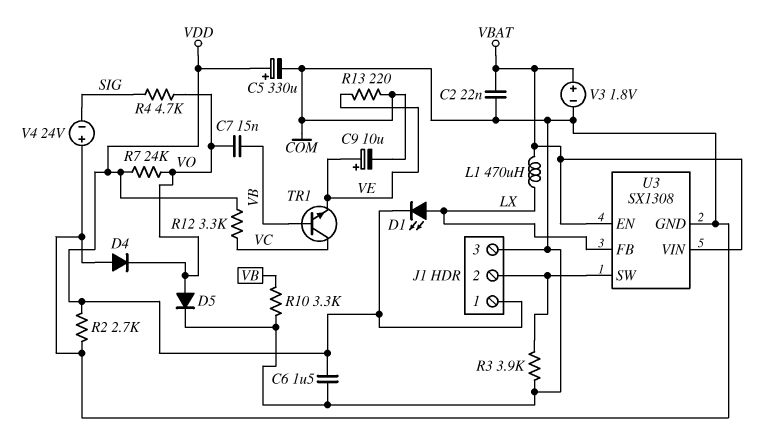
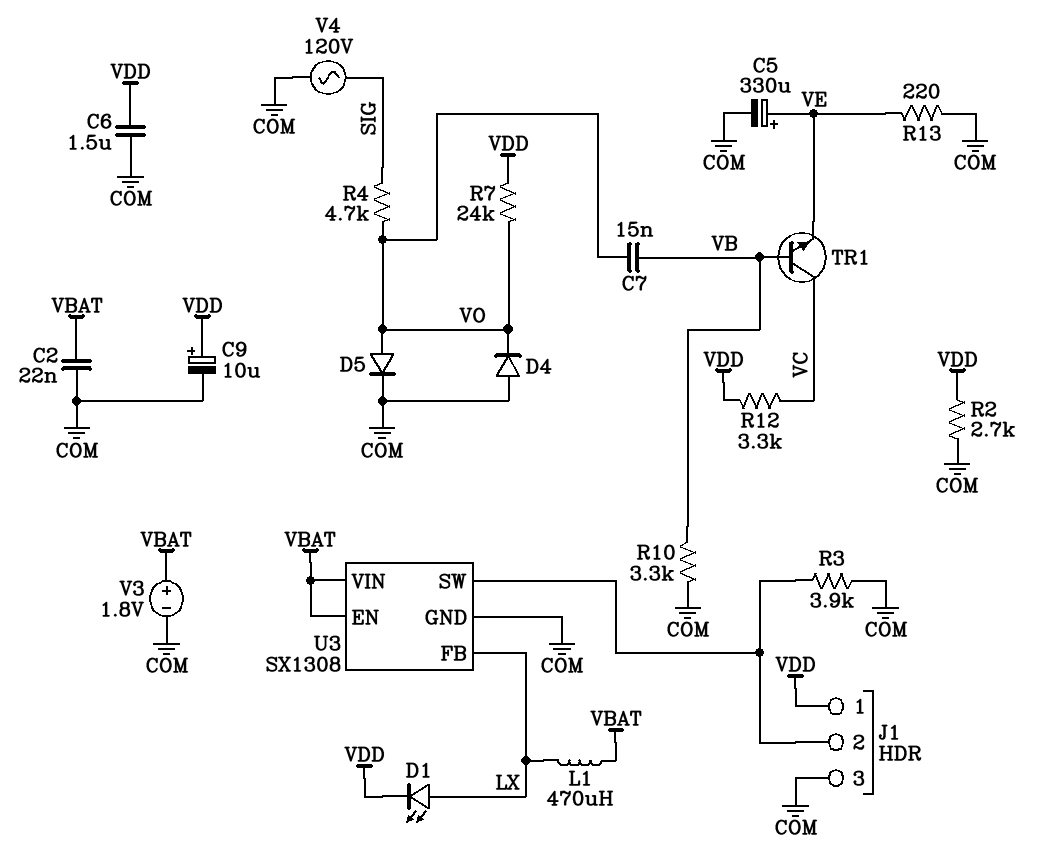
C5: 330uF (plus VDD, minus COM) -> 330uF (plus VE, minus COM)
C9: 10uF (plus VE, minus COM) -> 10uF (plus VDD, minus COM)
V4: 24V (plus COM, minus SIG) -> AC 120V (COM, SIG)

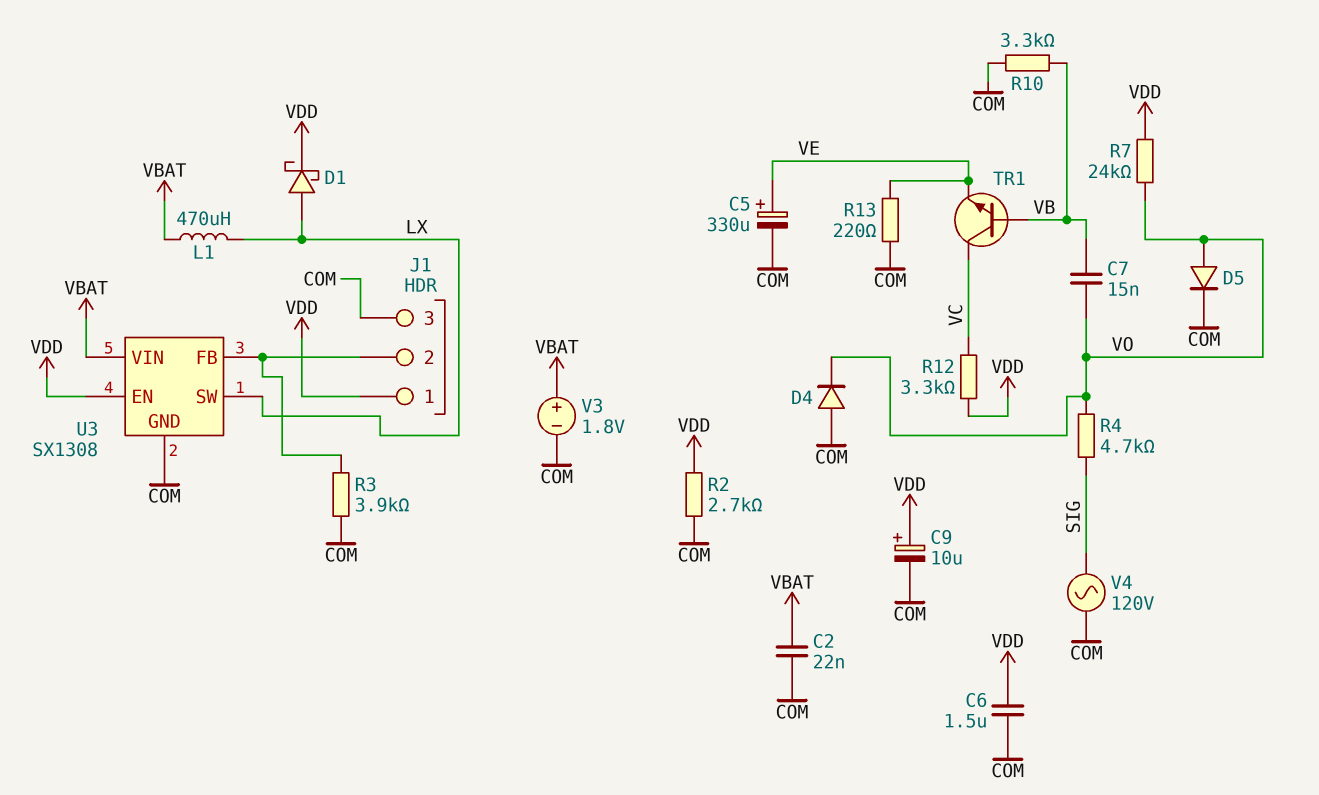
D1: LED (A LX, K VDD) -> schottky (A LX, K VDD)
U3 pin EN: VBAT -> VDD
U3 pin FB: LX -> J1/2
U3 pin SW: J1/2 -> LX

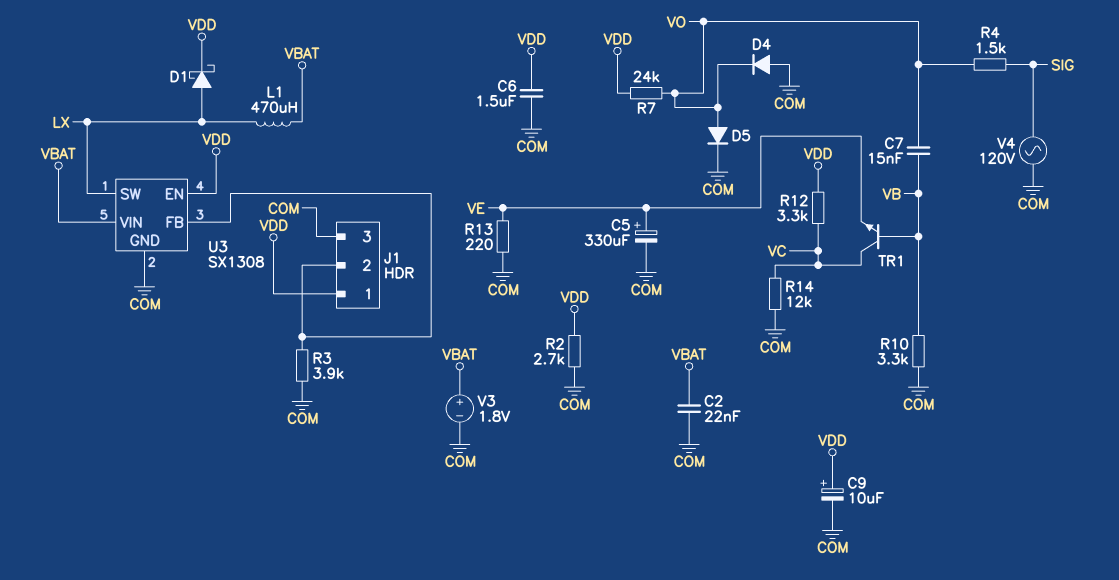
R4: 4.7k (SIG, VO) -> 1.5k (SIG, VO)
R14: none -> 12k (COM, VC)

